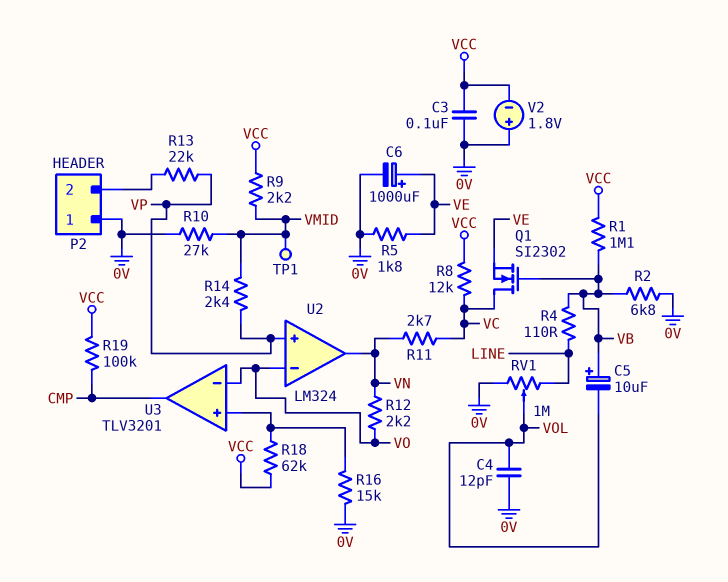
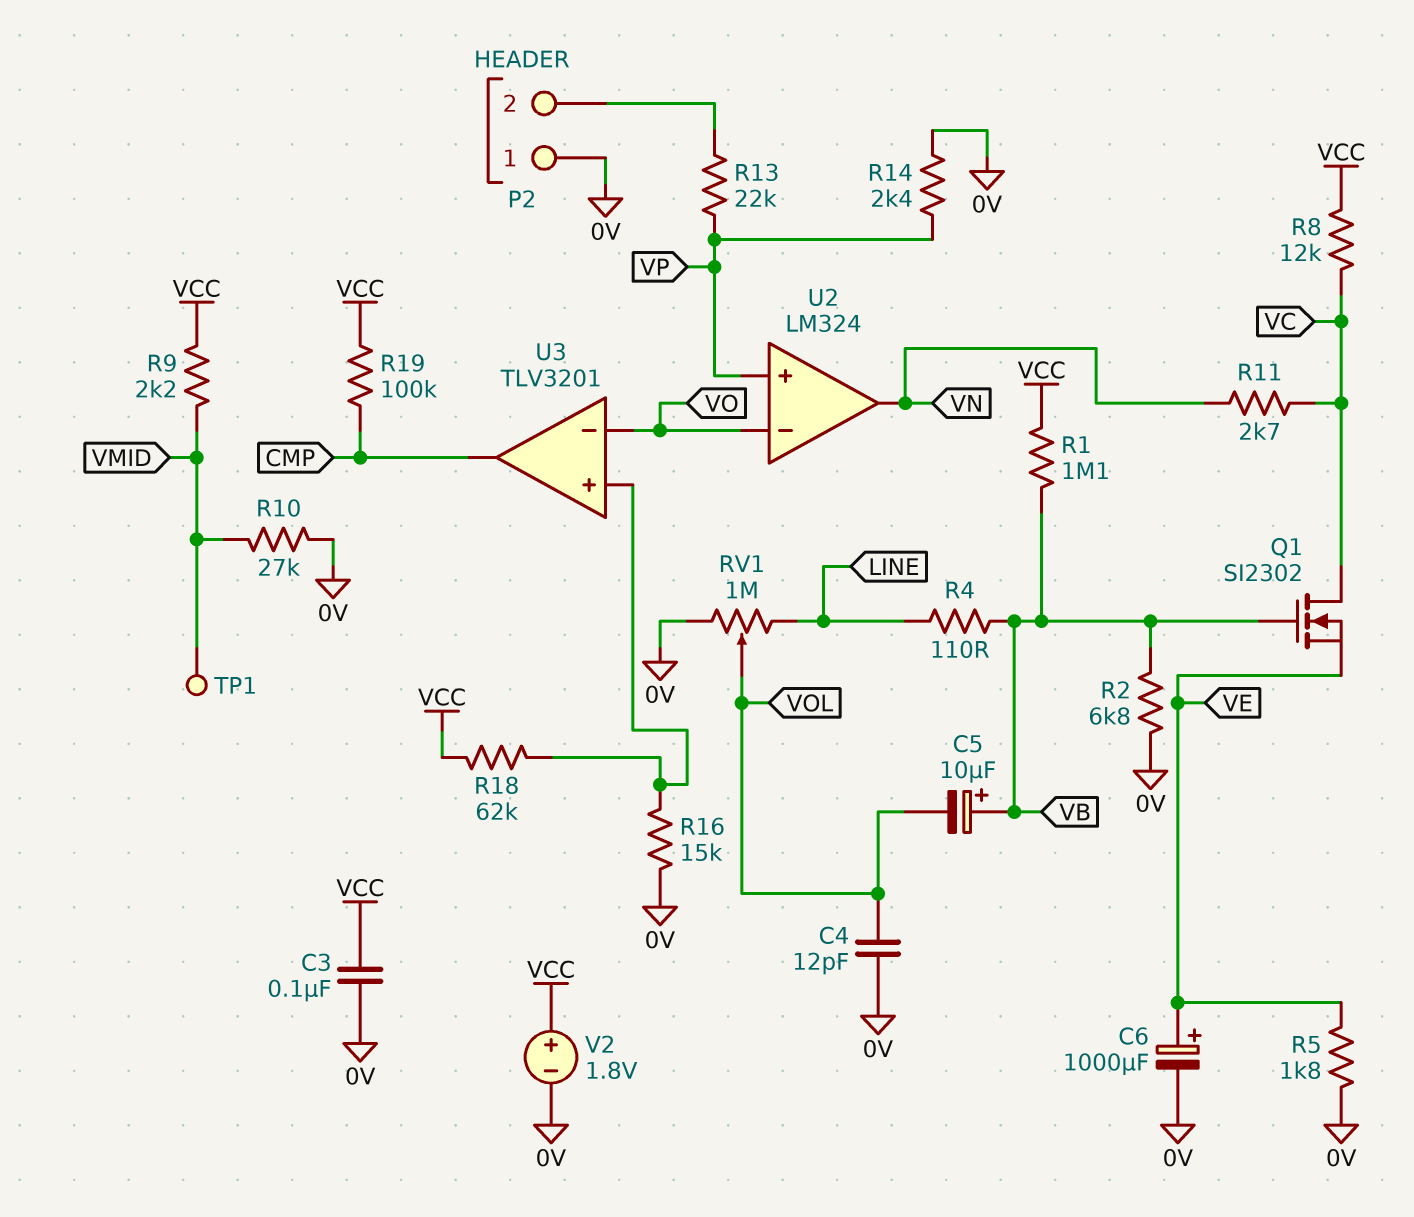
R12: 2.2k (VN, VO) -> none
R14: 2.4k (VMID, VP) -> 2.4k (0V, VP)
V2: 1.8V (plus 0V, minus VCC) -> 1.8V (plus VCC, minus 0V)

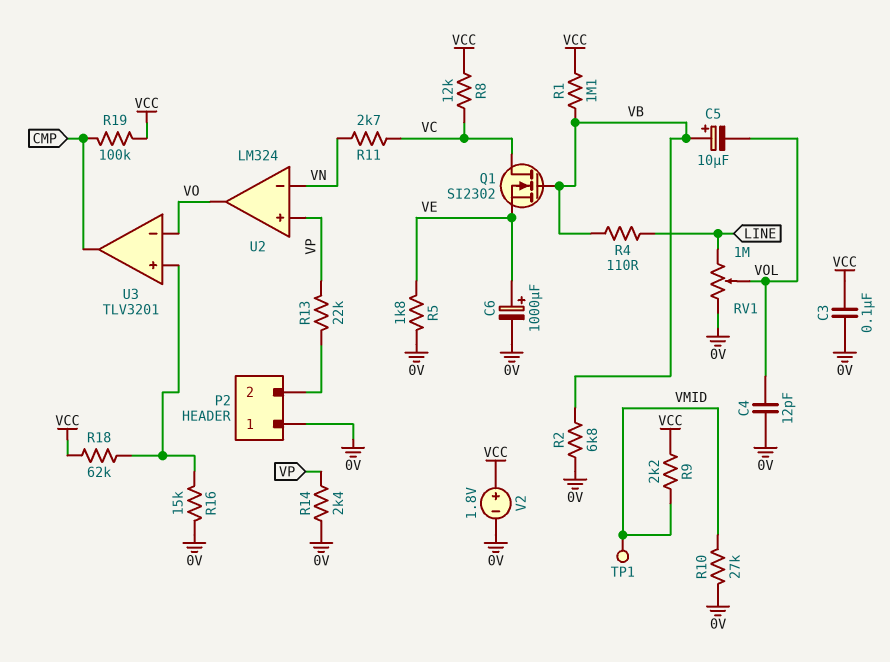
U2 pin in-: VO -> VN
U2 pin out: VN -> VO

